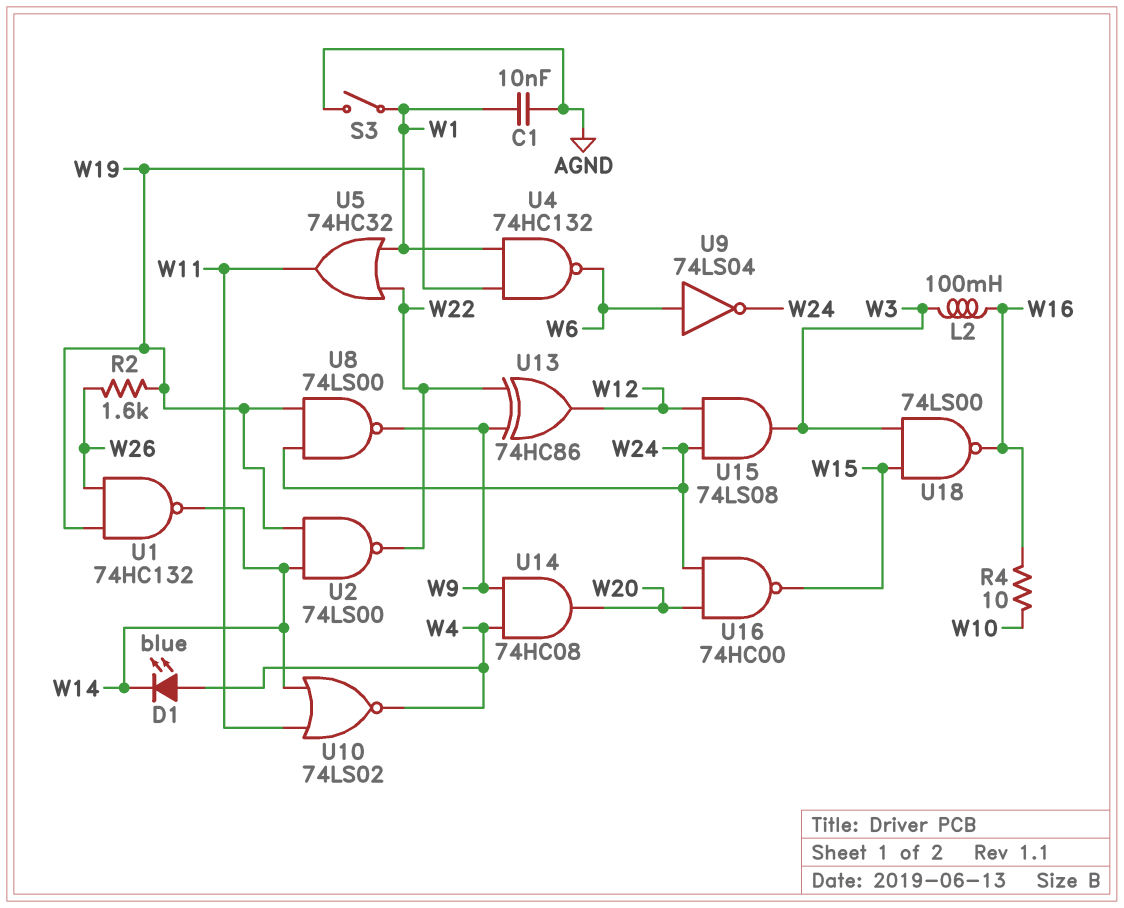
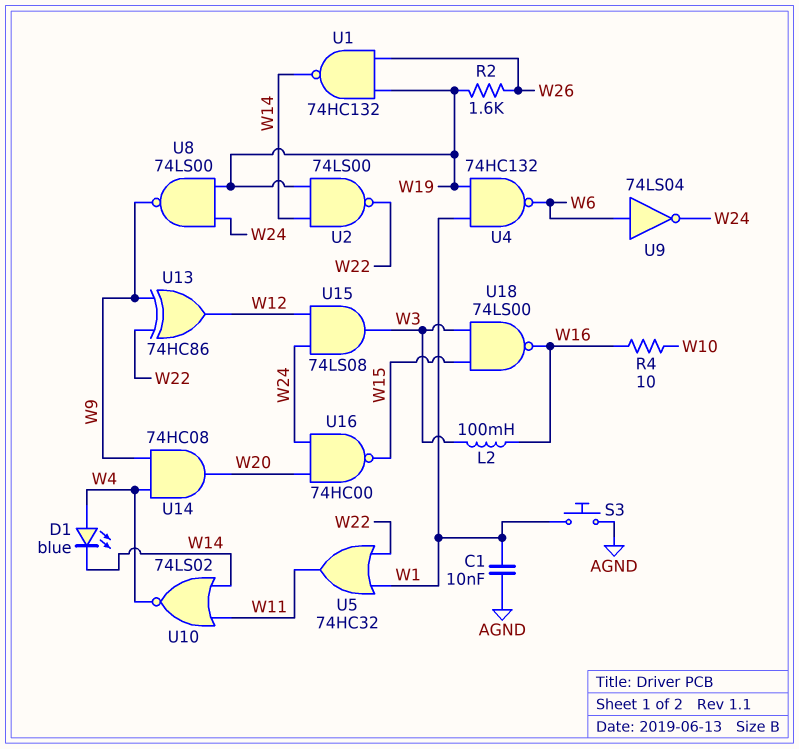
S3: switch (AGND, W1) -> button (AGND, W1)

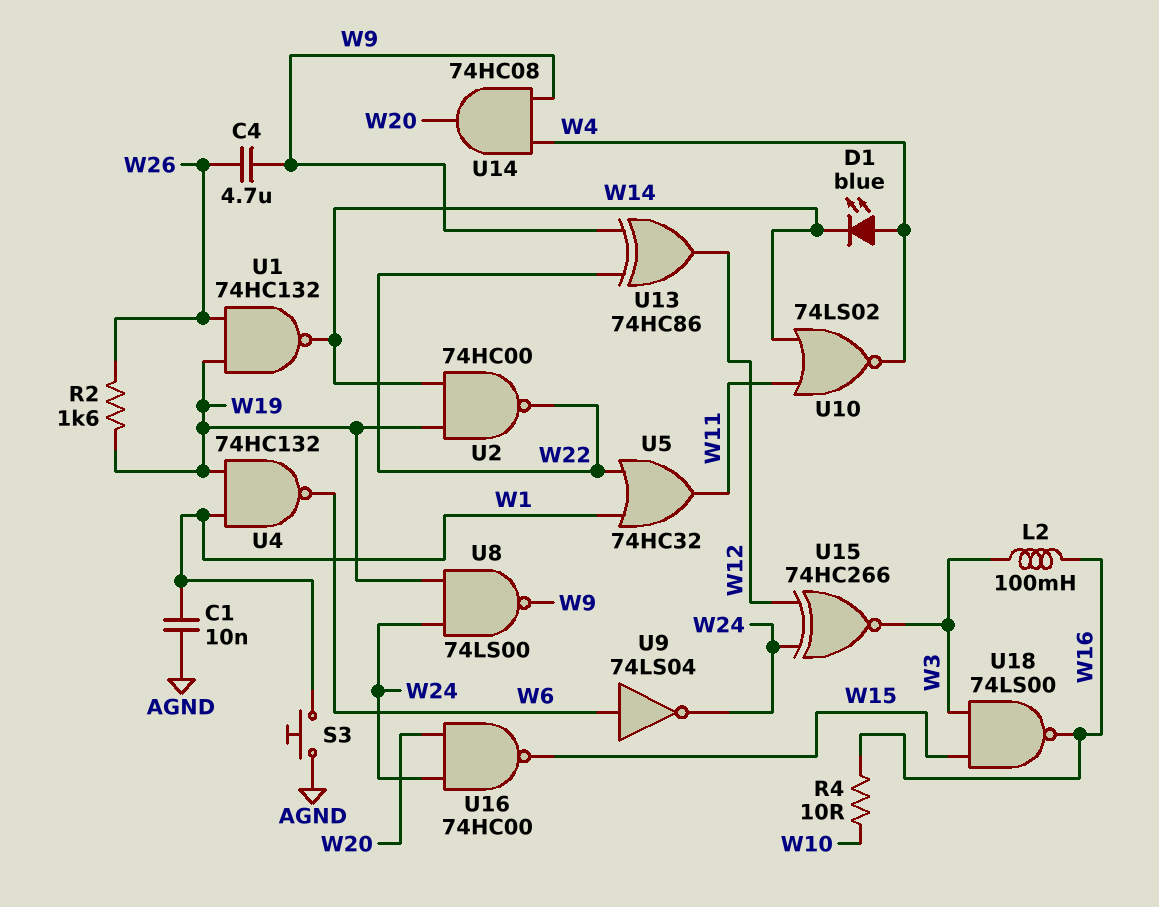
C4: none -> 4.7uF (W9, W26)
U2: NAND 74LS00 (in W14, in W19, out W22) -> NAND 74HC00 (in W14, in W19, out W22)
U15: AND 74LS08 (in W12, in W24, out W3) -> XNOR 74HC266 (in W12, in W24, out W3)

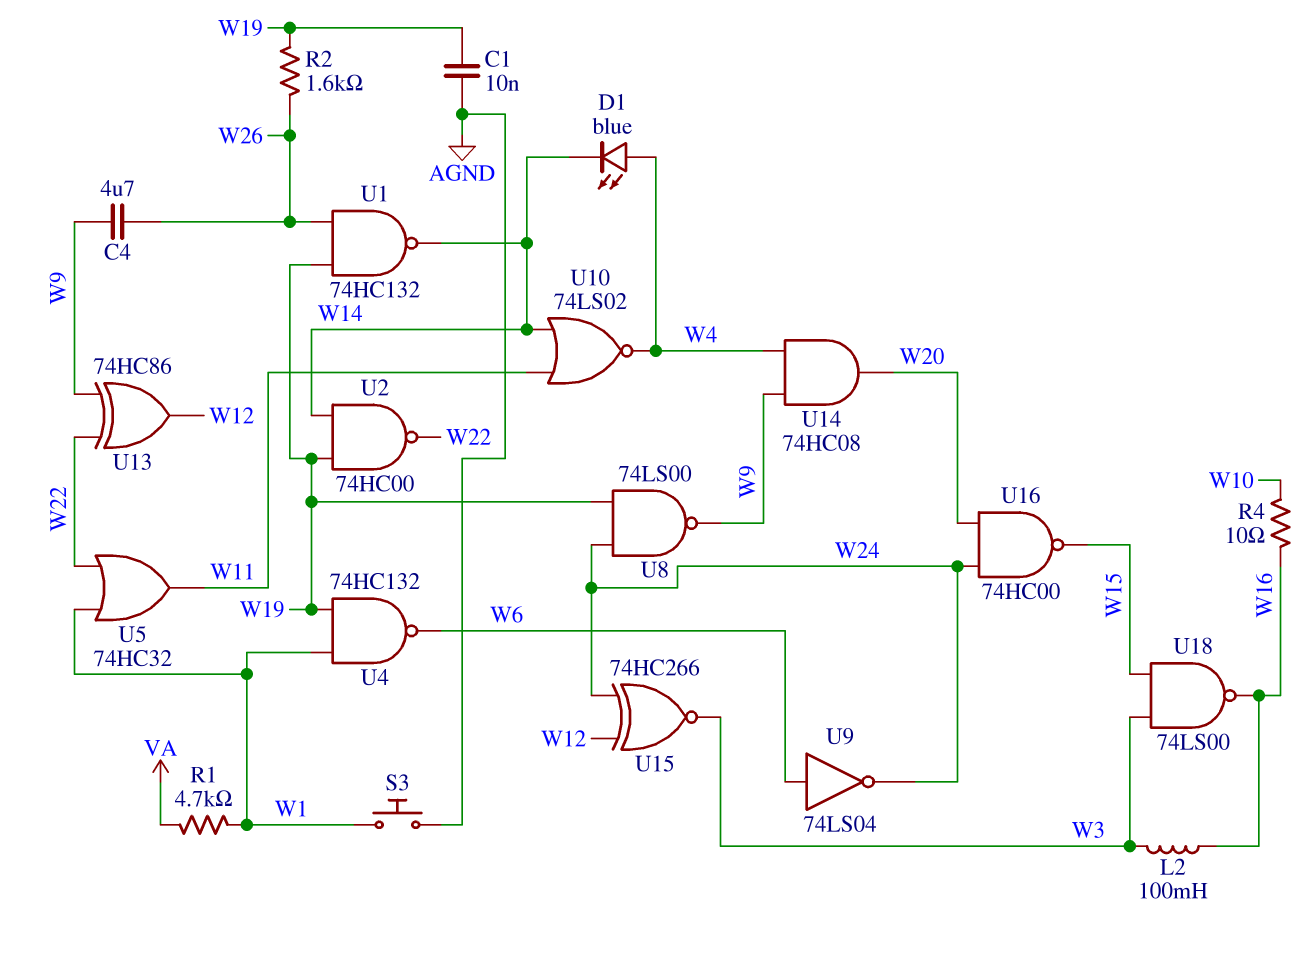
C1: 10nF (AGND, W1) -> 10nF (AGND, W19)
R1: none -> 4.7k (VA, W1)

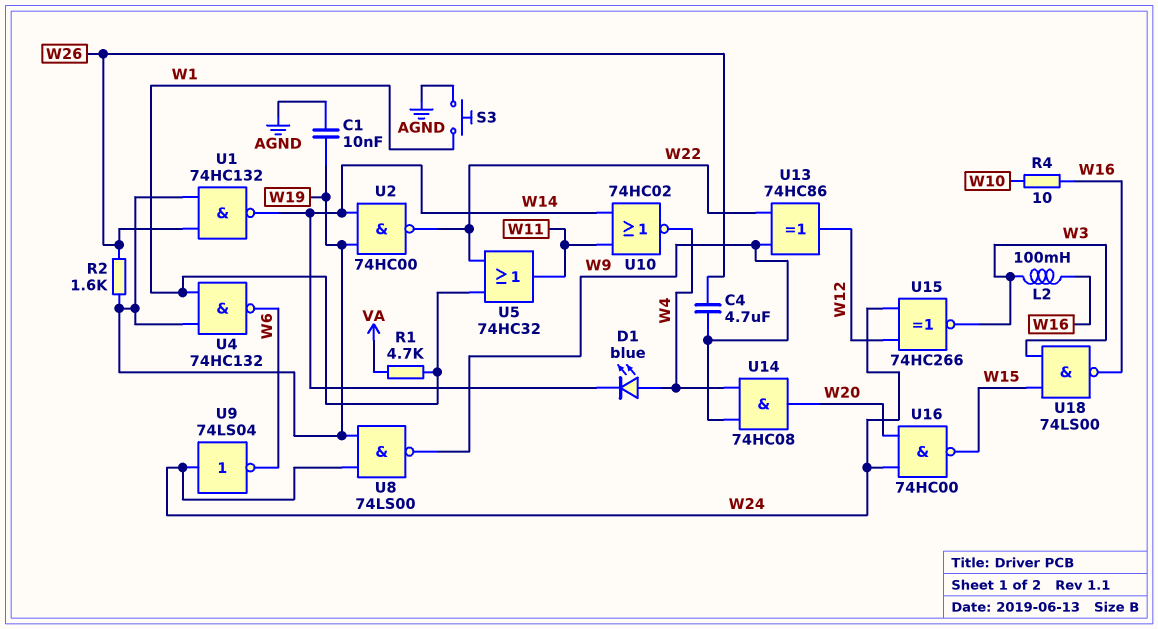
U9: NOT 74LS04 (in W6, out W24) -> NOT 74LS04 (in W24, out W6)
U10: NOR 74LS02 (in W11, in W14, out W4) -> NOR 74HC02 (in W11, in W14, out W4)

